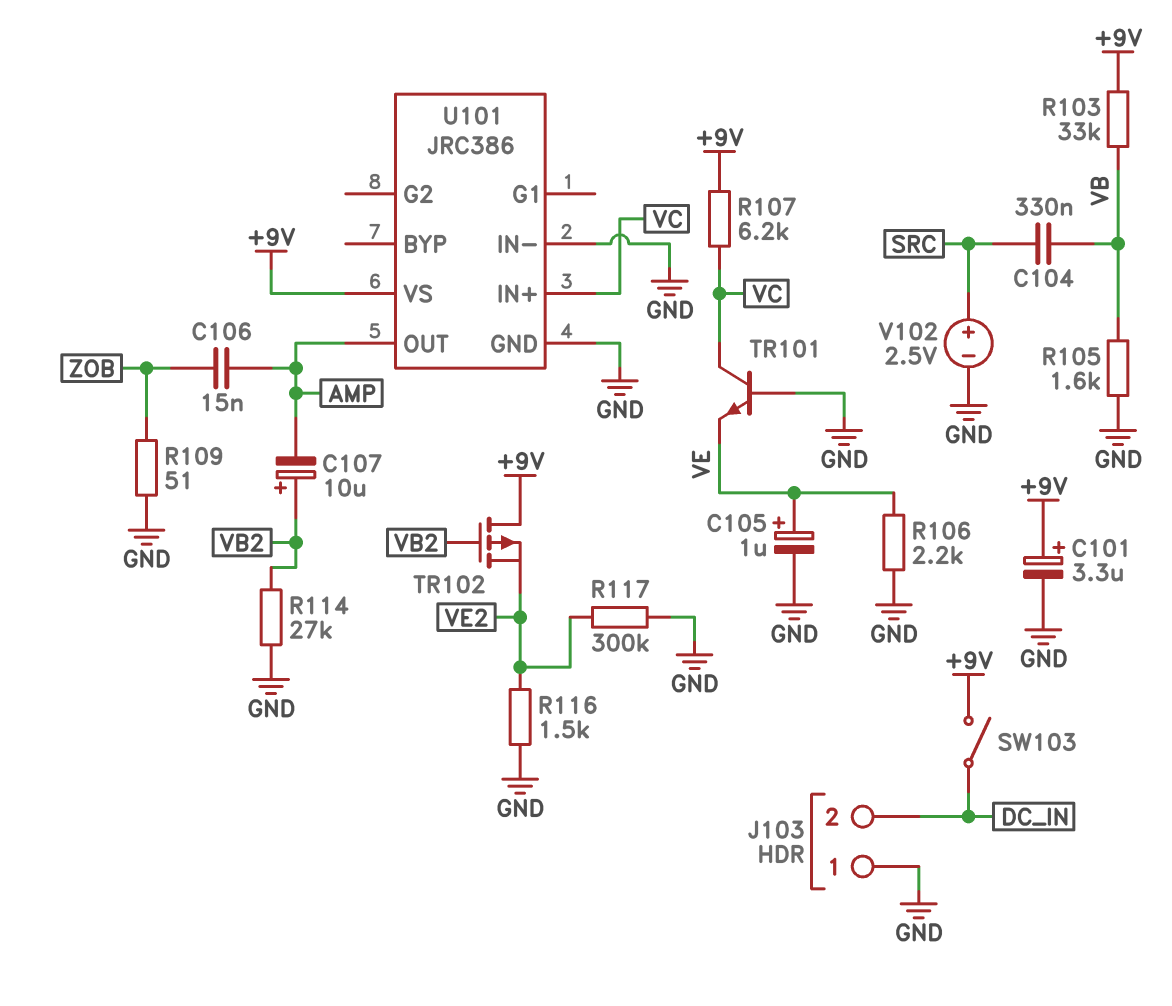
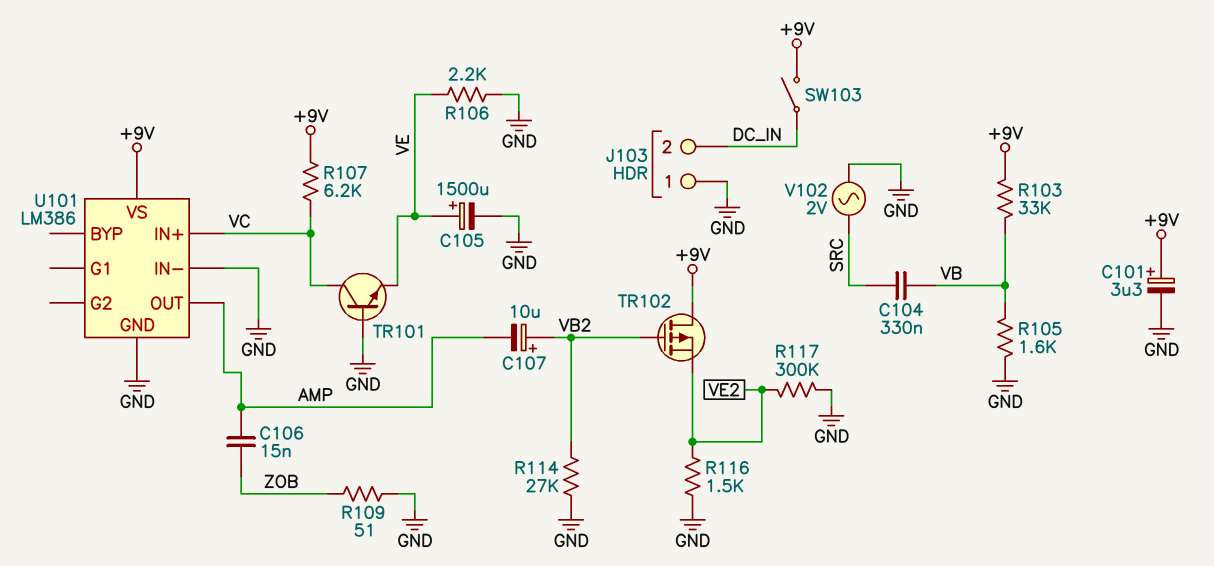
C105: 1uF (plus VE, minus GND) -> 1500uF (plus VE, minus GND)
U101: JRC386 -> LM386
V102: 2.5V (plus SRC, minus GND) -> AC 2V (GND, SRC)

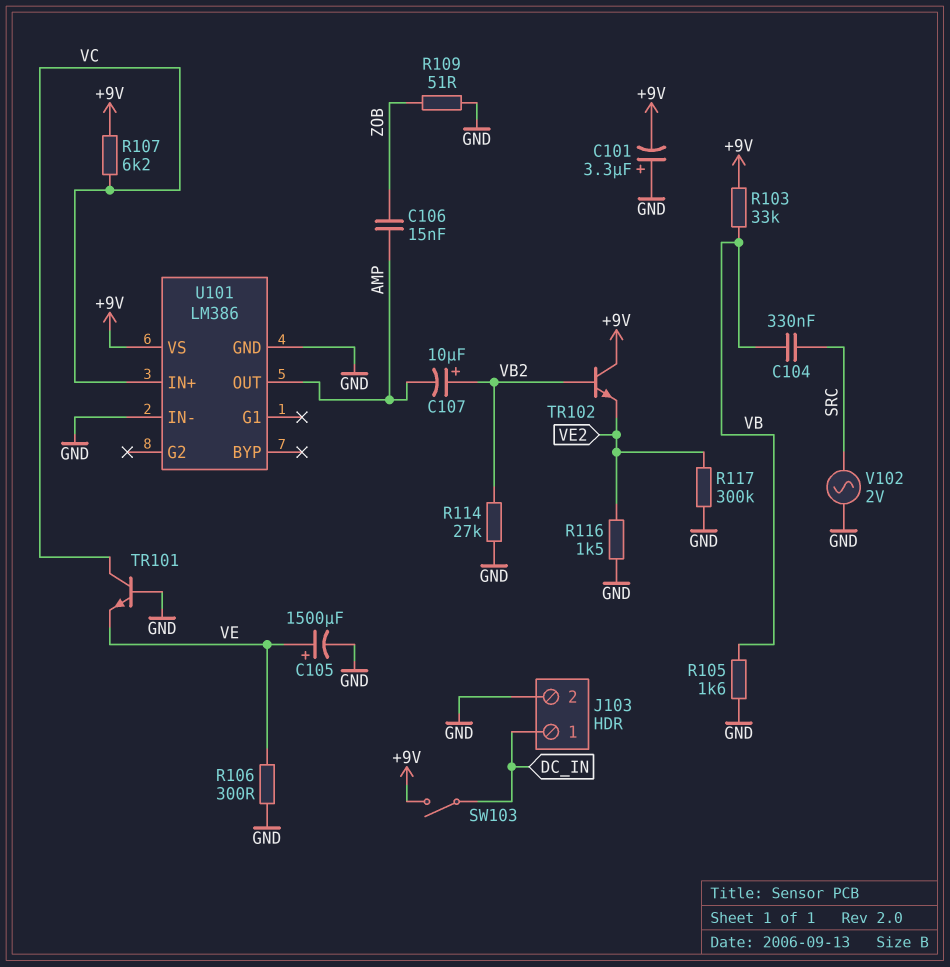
C101: 3.3uF (plus +9V, minus GND) -> 3.3uF (plus GND, minus +9V)
J103 pin 1: GND -> DC_IN
J103 pin 2: DC_IN -> GND
R106: 2.2k (GND, VE) -> 300 (GND, VE)
TR102: PMOS (G VB2, D +9V, S VE2) -> NPN (B VB2, C +9V, E VE2)

